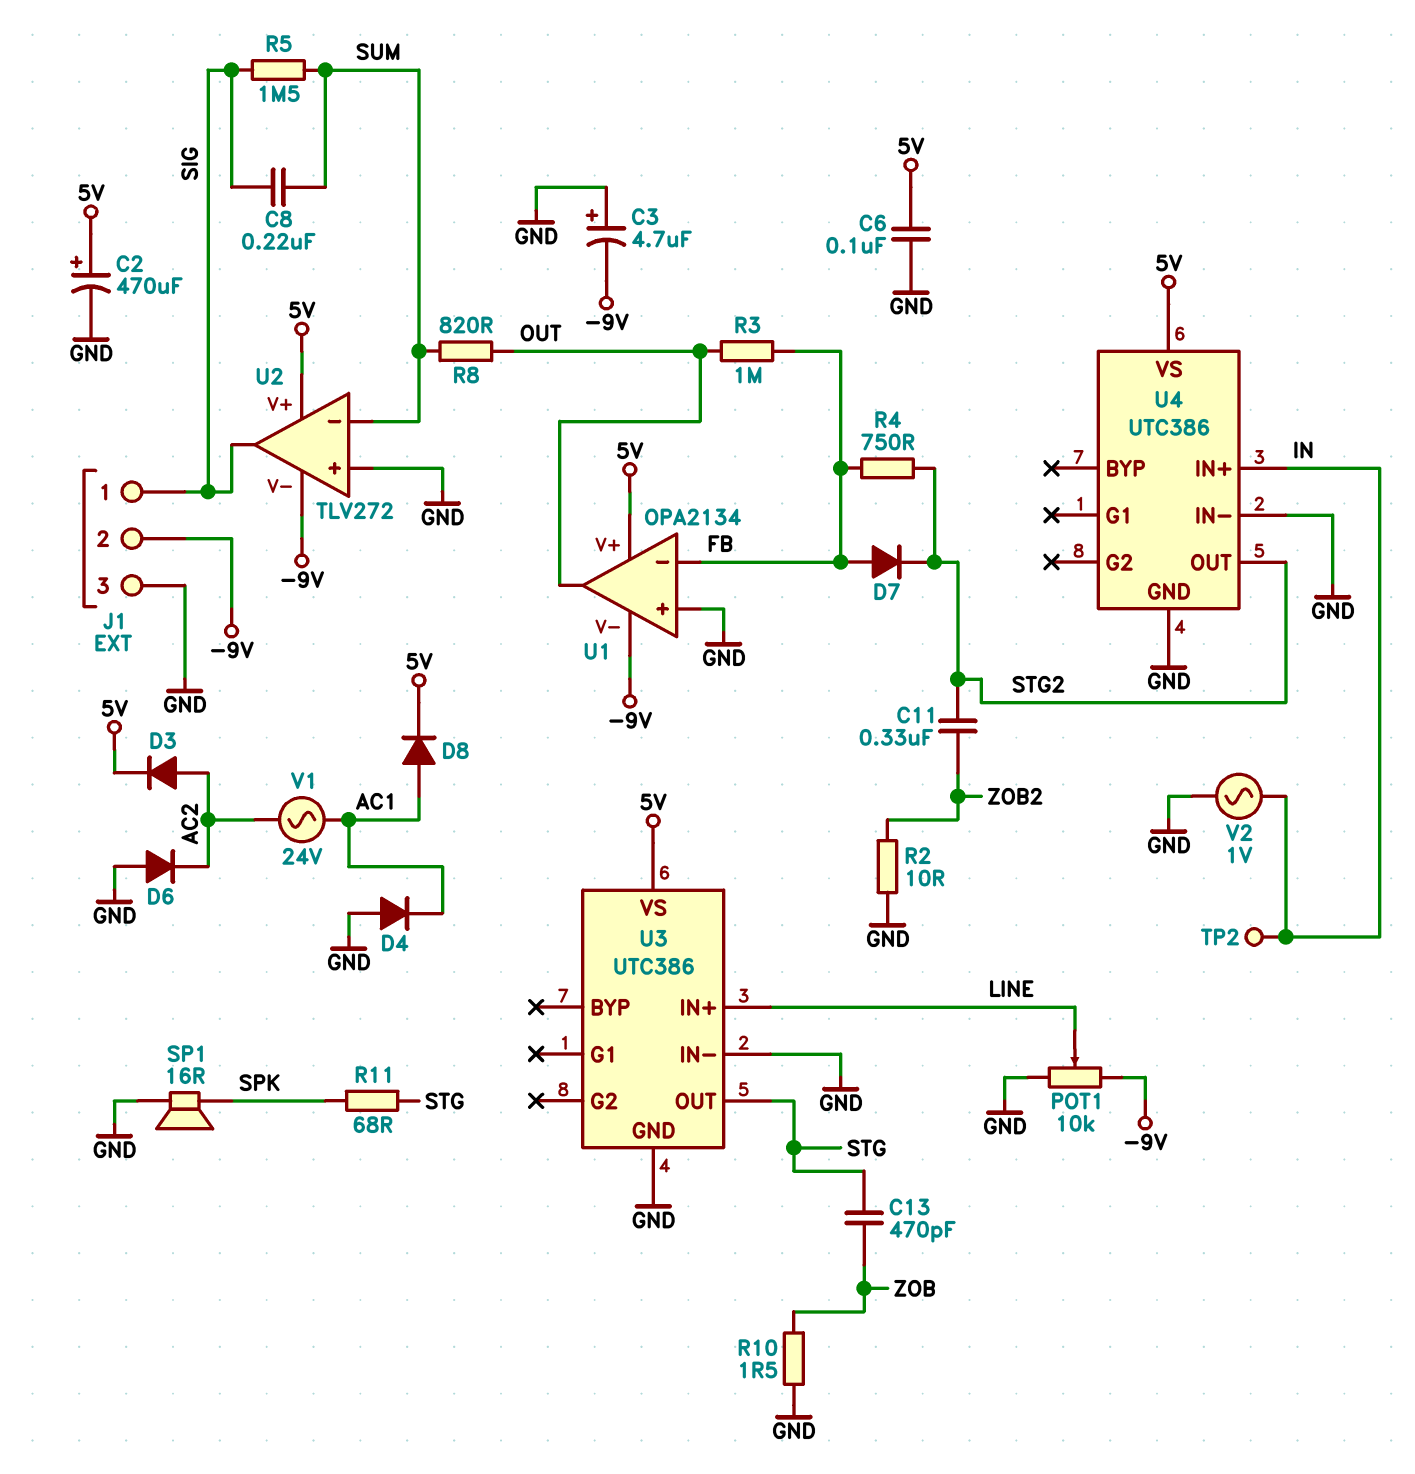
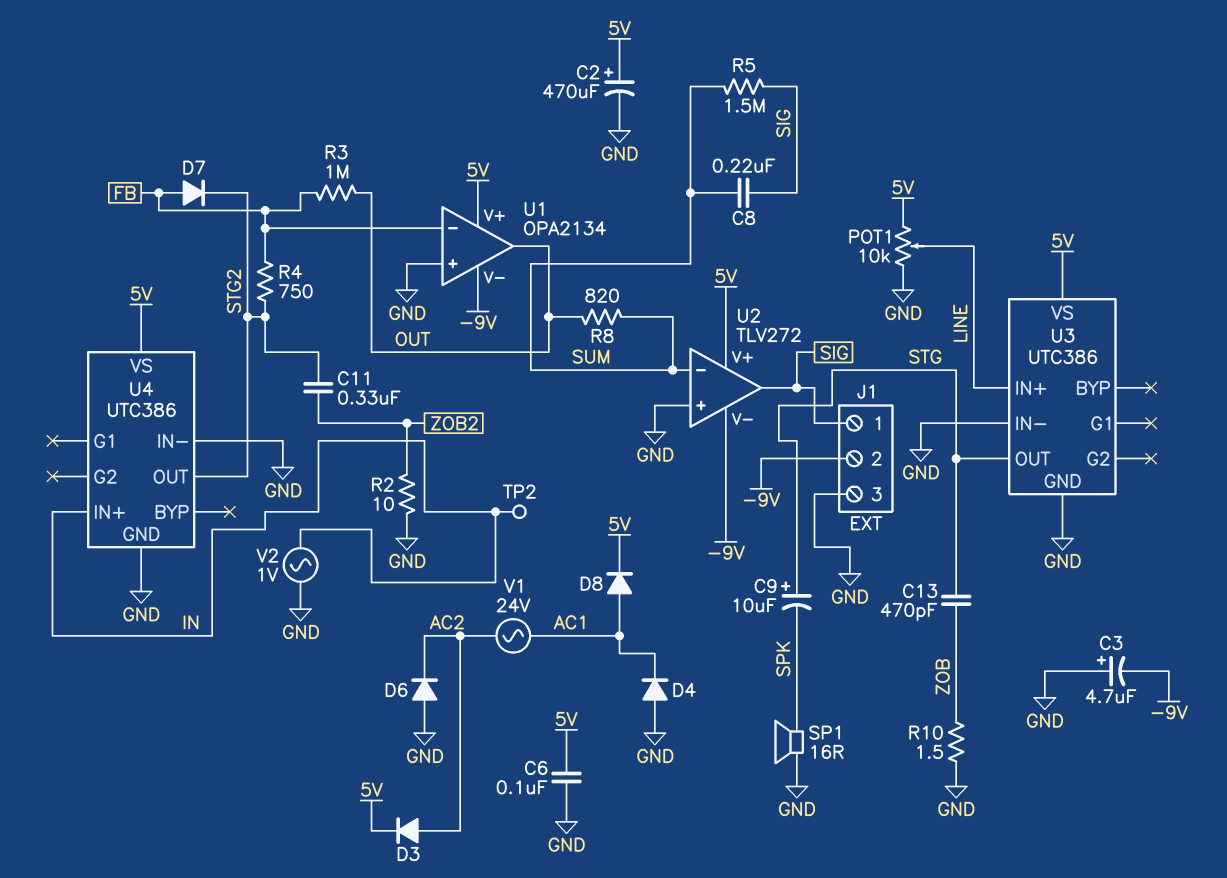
C9: none -> 10uF (plus STG, minus SPK)
POT1: 10k (-9V, GND, wiper LINE) -> 10k (5V, GND, wiper LINE)
R11: 68 (SPK, STG) -> none

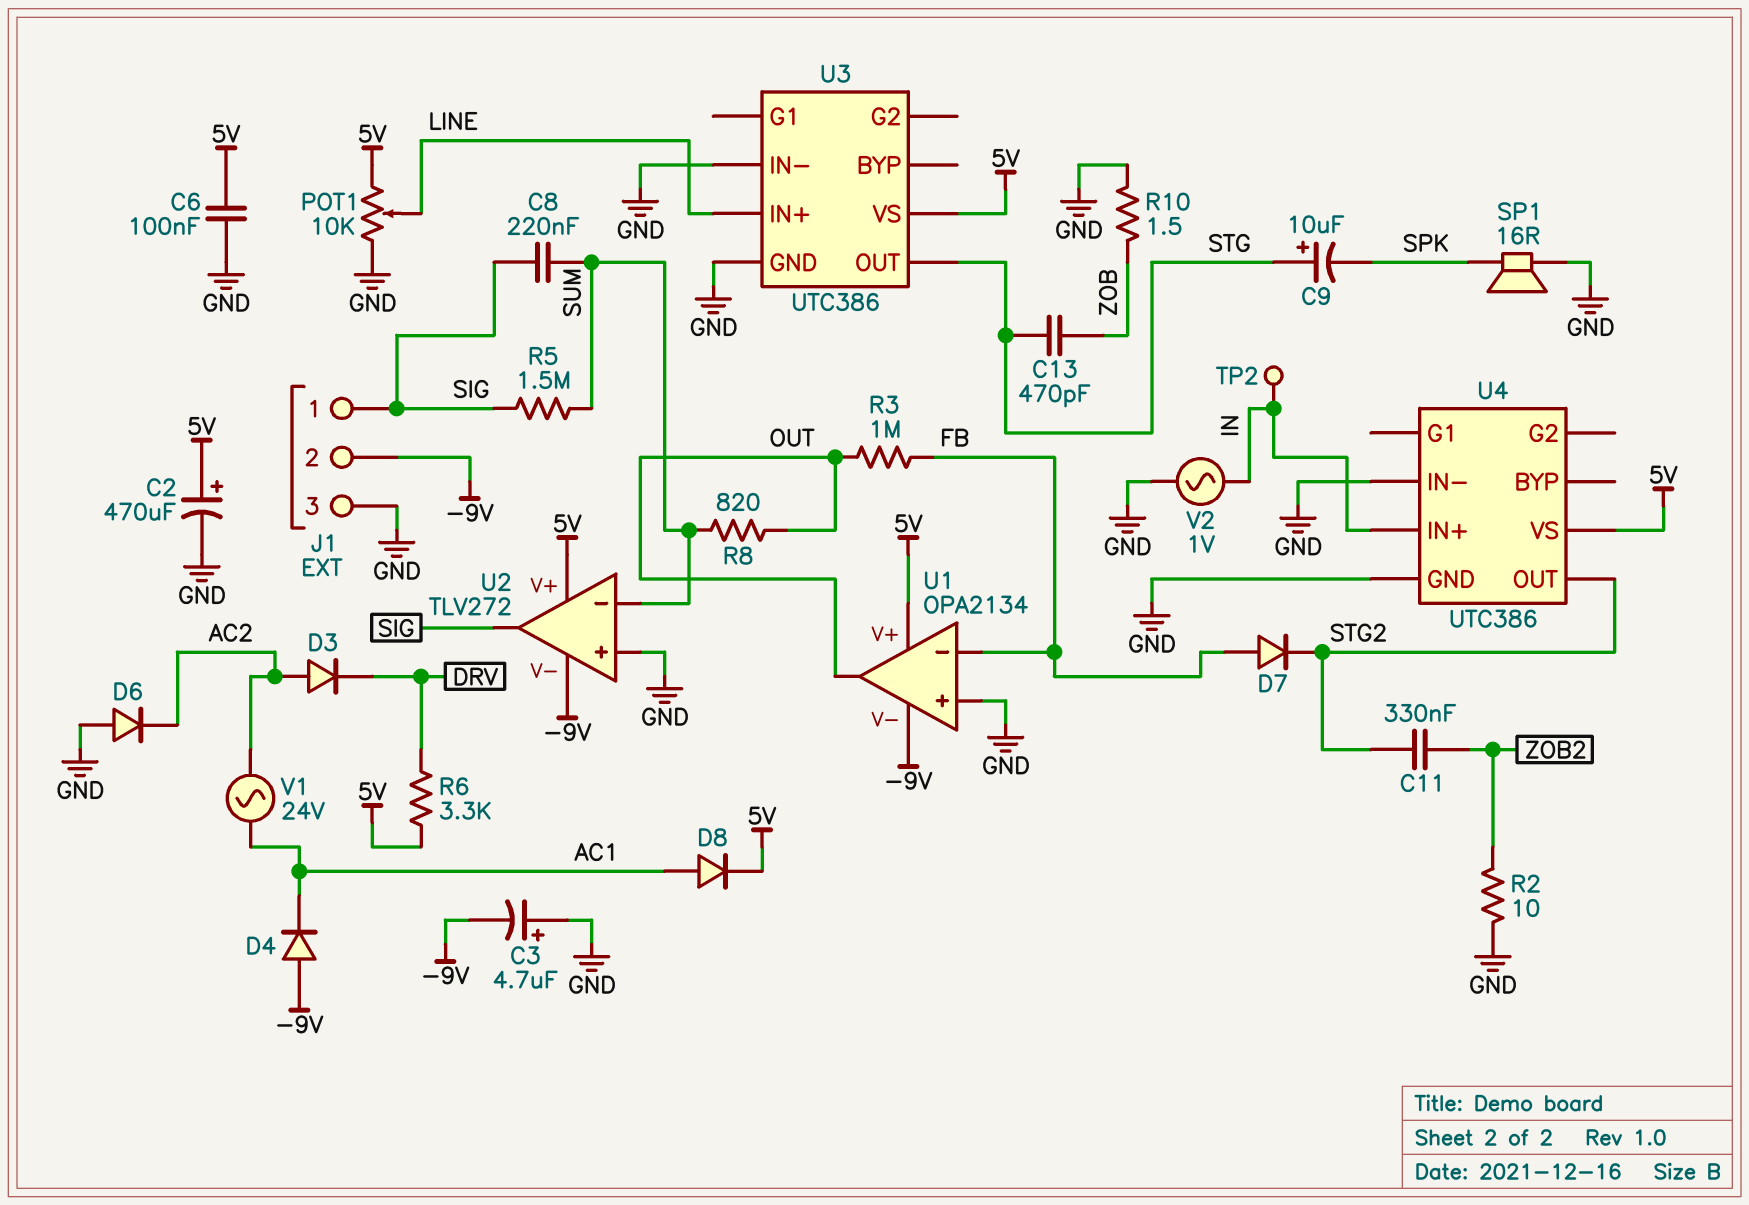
D3: diode (A AC2, K 5V) -> diode (A AC2, K DRV)
D4: diode (A GND, K AC1) -> diode (A -9V, K AC1)
R4: 750 (FB, STG2) -> none
R6: none -> 3.3k (5V, DRV)

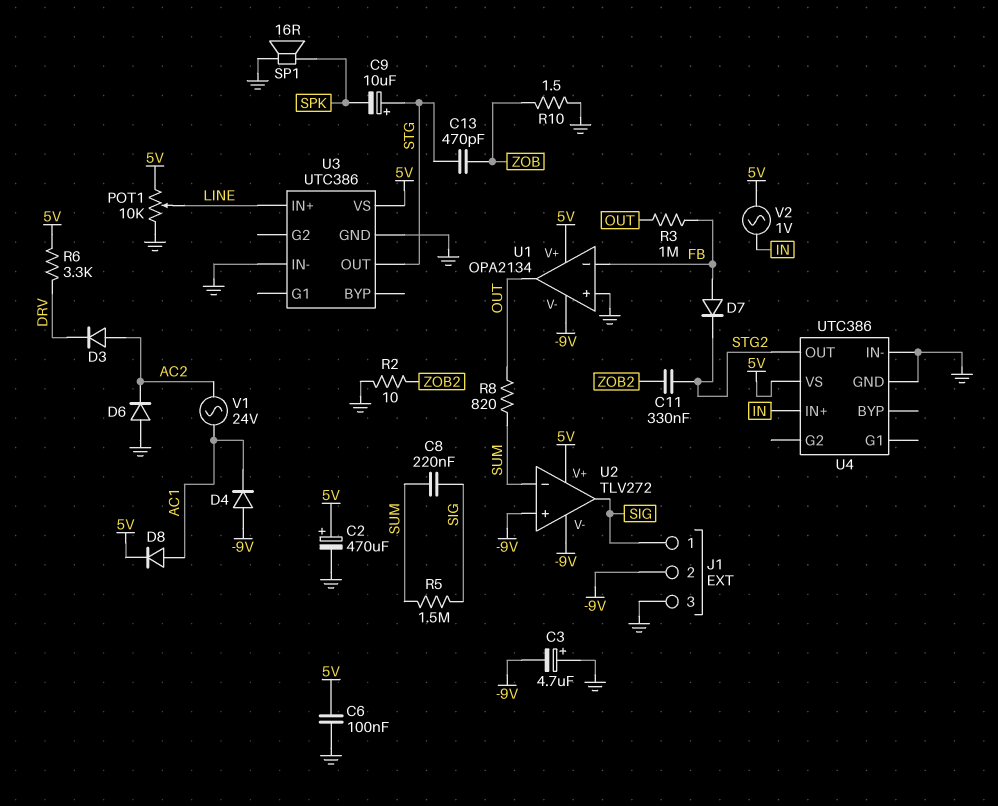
TP2: test point (IN) -> none
U2 pin in+: GND -> -9V
V2: AC 1V (GND, IN) -> AC 1V (5V, IN)

